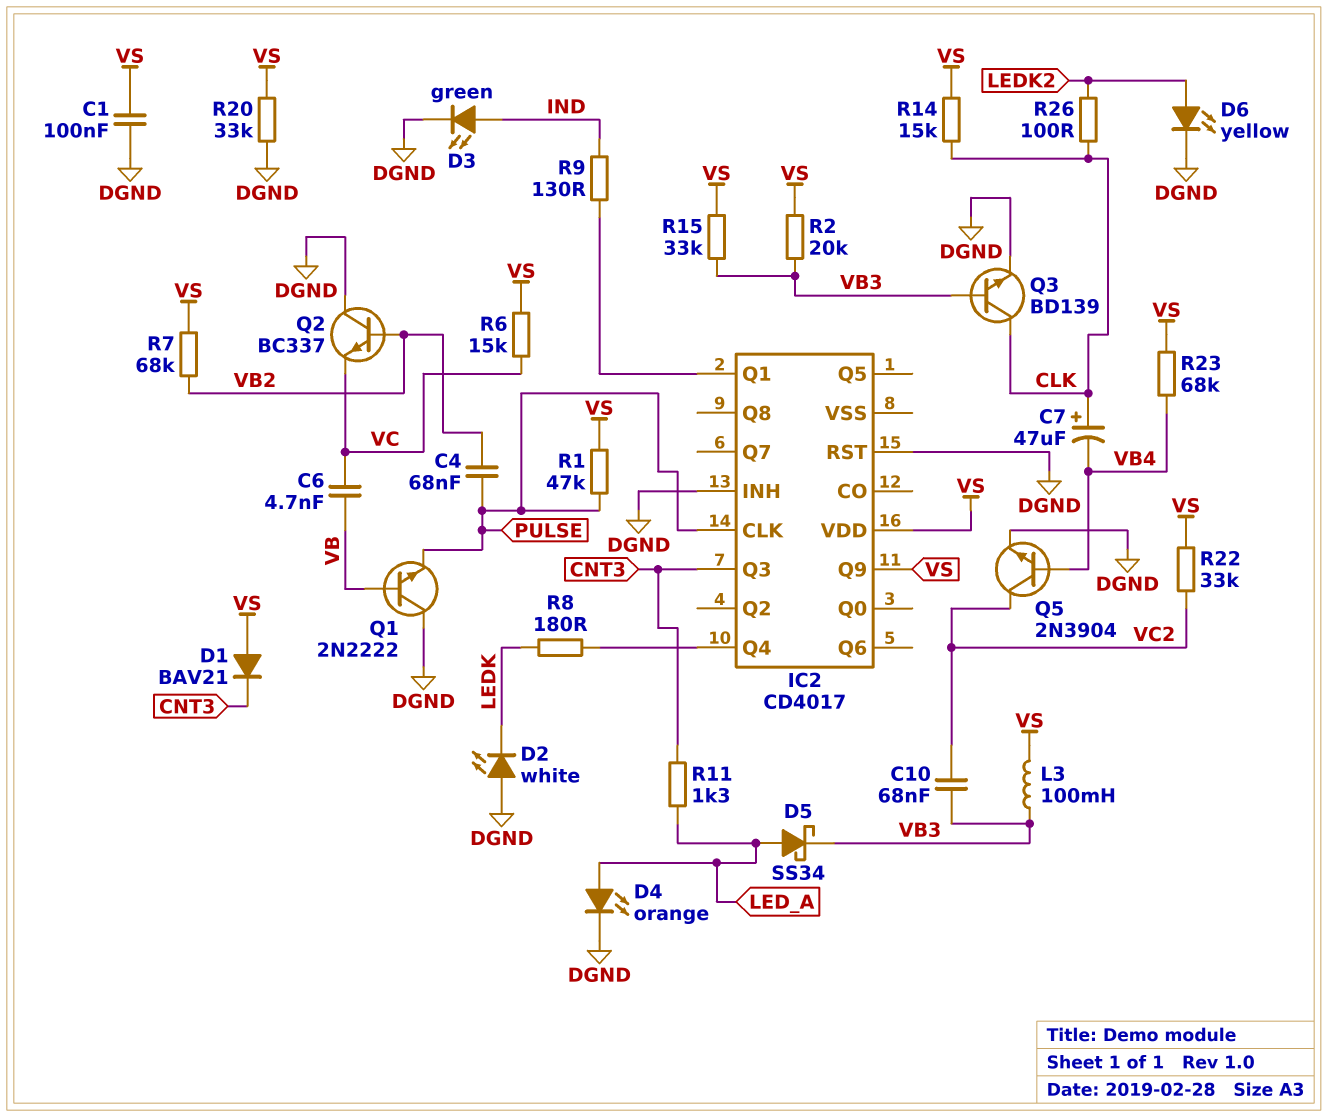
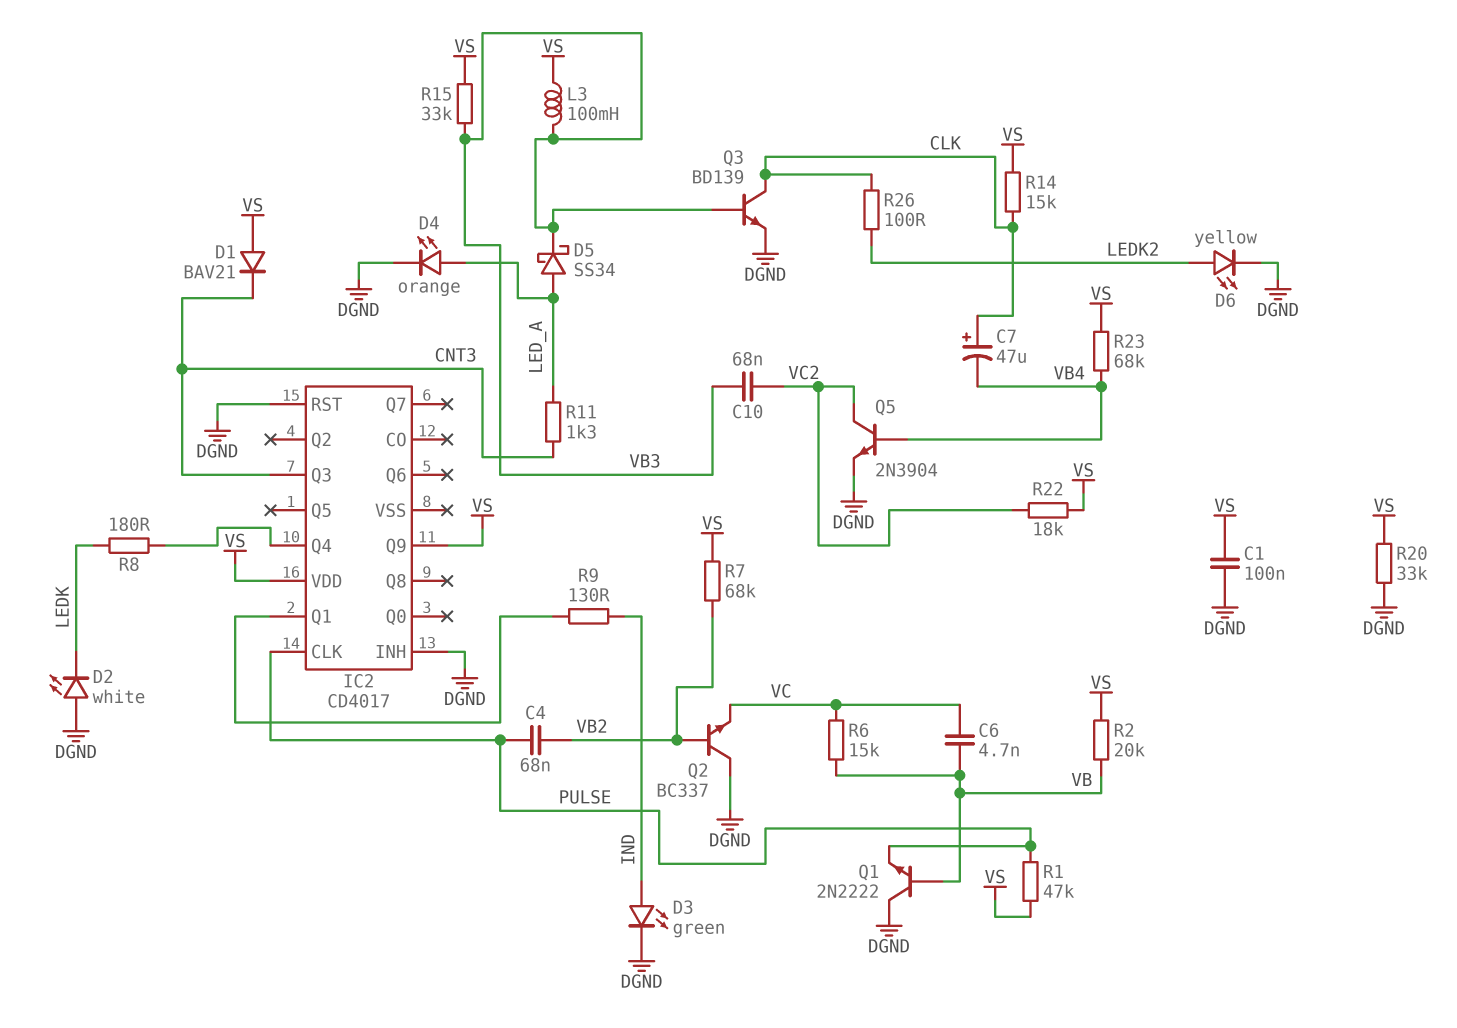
R2: 20k (VB3, VS) -> 20k (VB, VS)
R6: 15k (VC, VS) -> 15k (VB, VC)
R22: 33k (VC2, VS) -> 18k (VC2, VS)

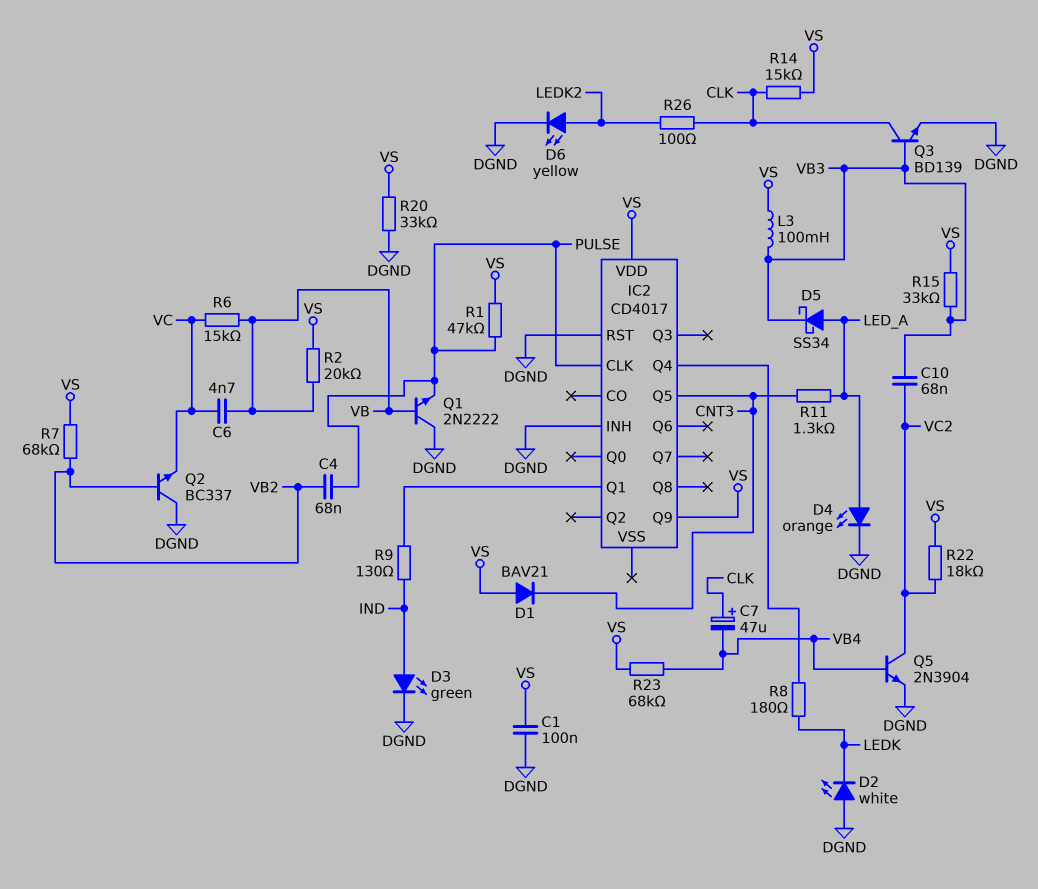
IC2 pin Q3: CNT3 -> none
IC2 pin Q5: none -> CNT3

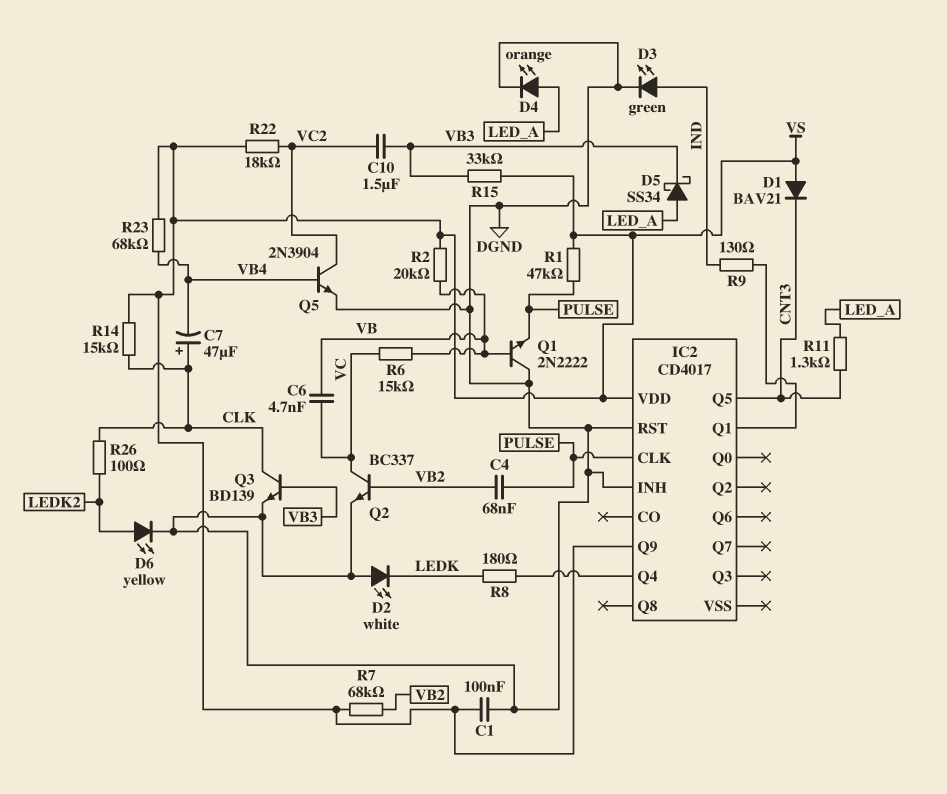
C10: 68nF (VB3, VC2) -> 1.5uF (VB3, VC2)
L3: 100mH (VB3, VS) -> none
Q2: NPN BC337 (B VB2, C DGND, E VC) -> NPN BC337 (B VB2, C VC, E DGND)
R20: 33k (DGND, VS) -> none

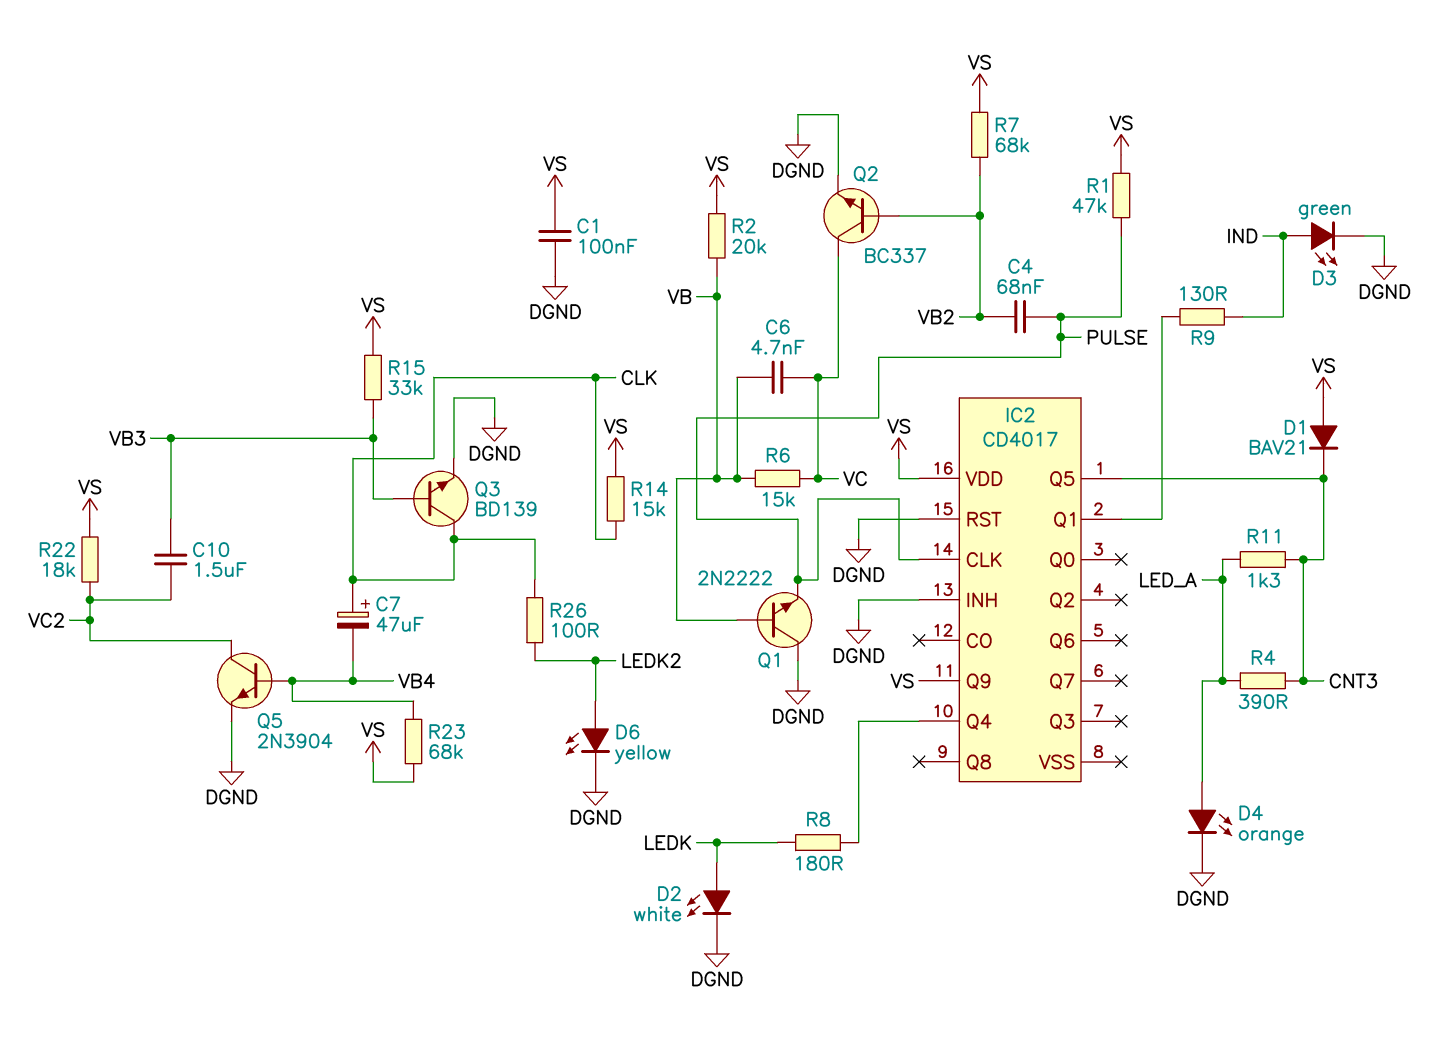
D2: LED white (A DGND, K LEDK) -> LED white (A LEDK, K DGND)
D5: schottky SS34 (A LED_A, K VB3) -> none
R4: none -> 390 (CNT3, LED_A)

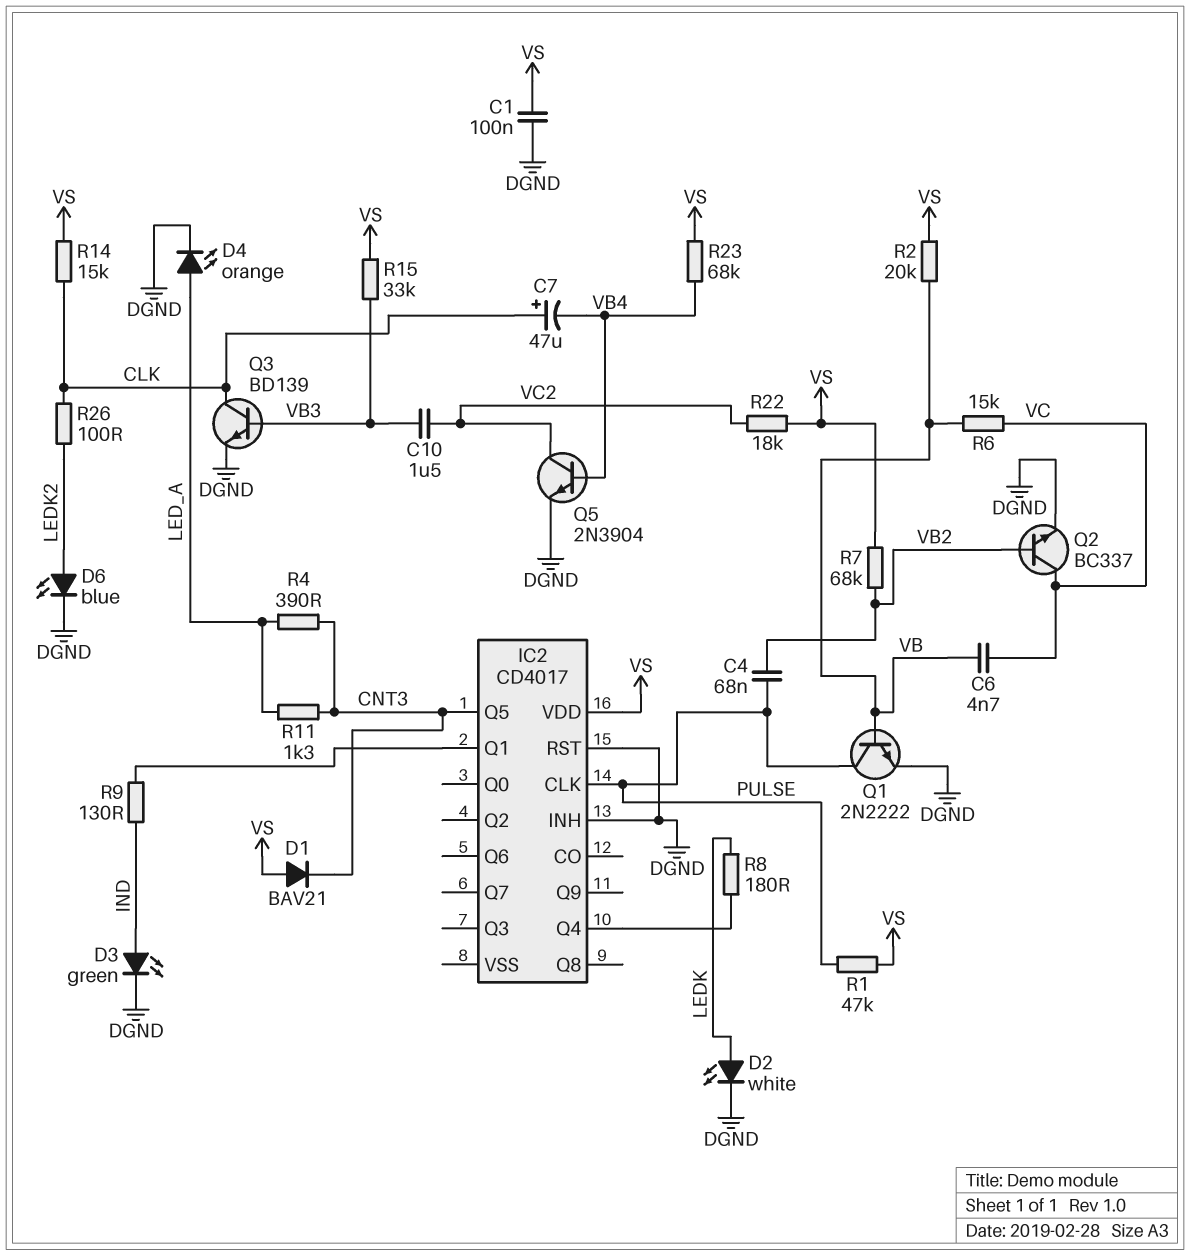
D6: LED yellow (A LEDK2, K DGND) -> LED blue (A LEDK2, K DGND)
IC2 pin Q9: VS -> none
Q1: NPN 2N2222 (B VB, C DGND, E PULSE) -> NPN 2N2222 (B VB, C PULSE, E DGND)

